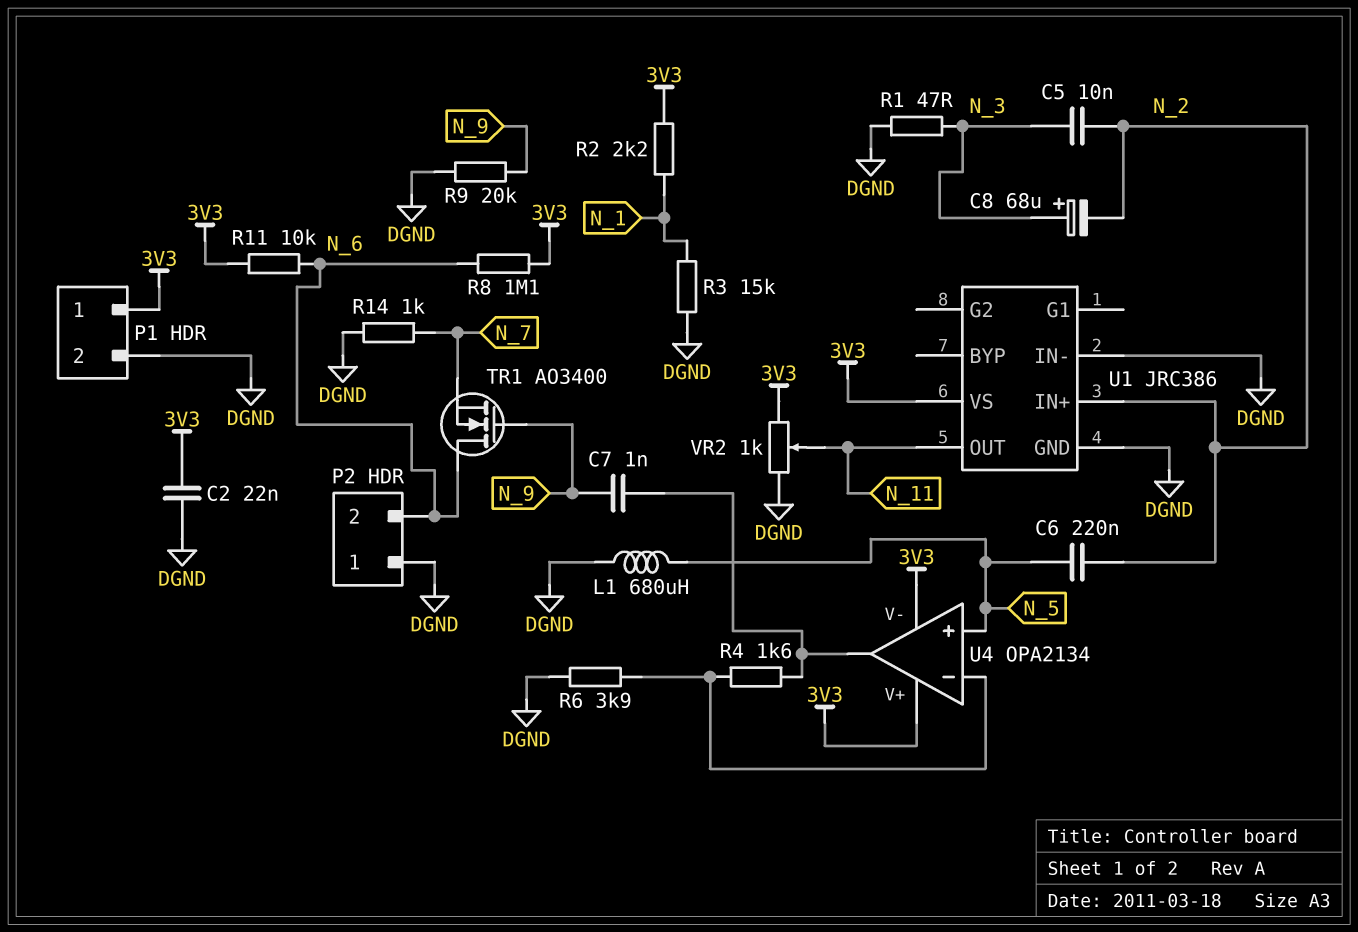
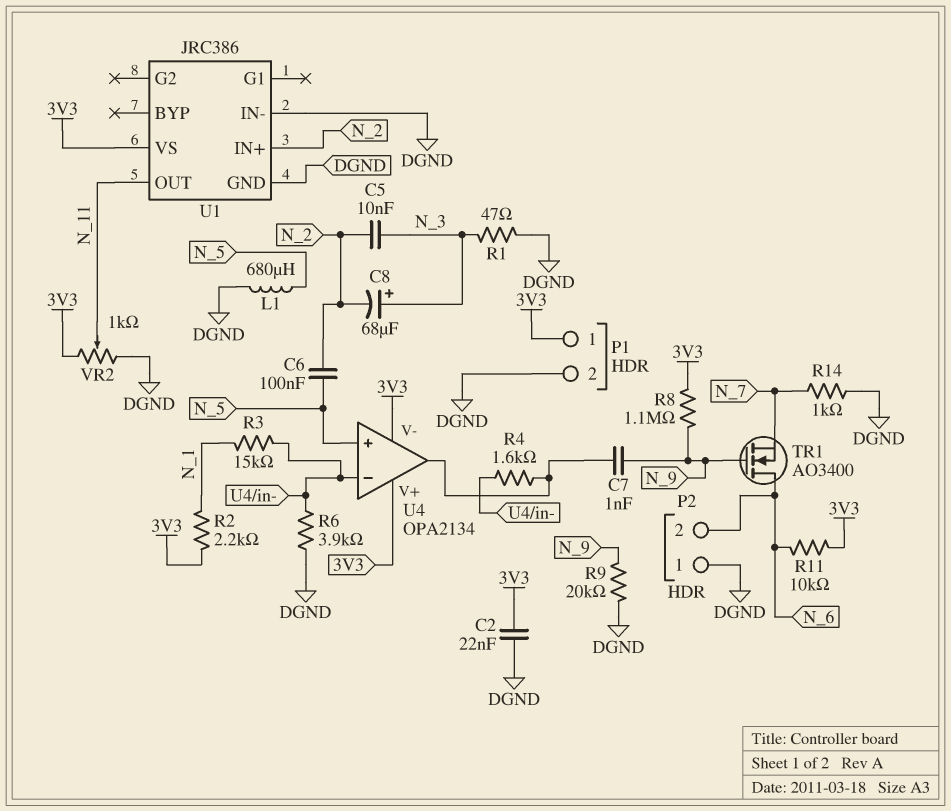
C6: 220nF (N_2, N_5) -> 100nF (N_2, N_5)
R3: 15k (DGND, N_1) -> 15k (N_1, U4/in-)
R8: 1.1M (3V3, N_6) -> 1.1M (3V3, N_9)

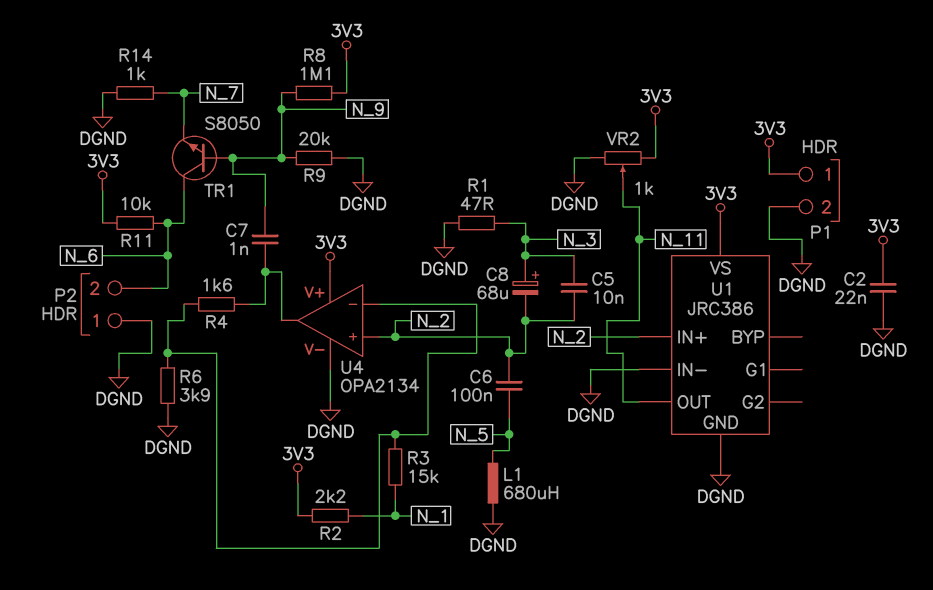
TR1: NMOS AO3400 (G N_9, D N_6, S N_7) -> NPN S8050 (B N_9, C N_6, E N_7)
U4 pin V-: 3V3 -> DGND
U4 pin in+: N_5 -> N_2

